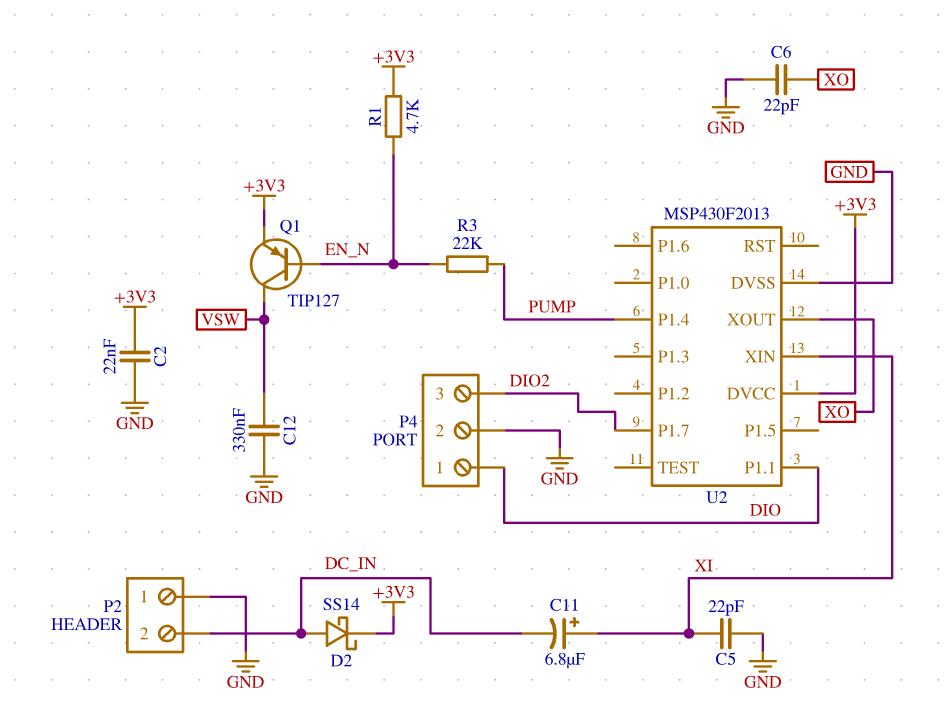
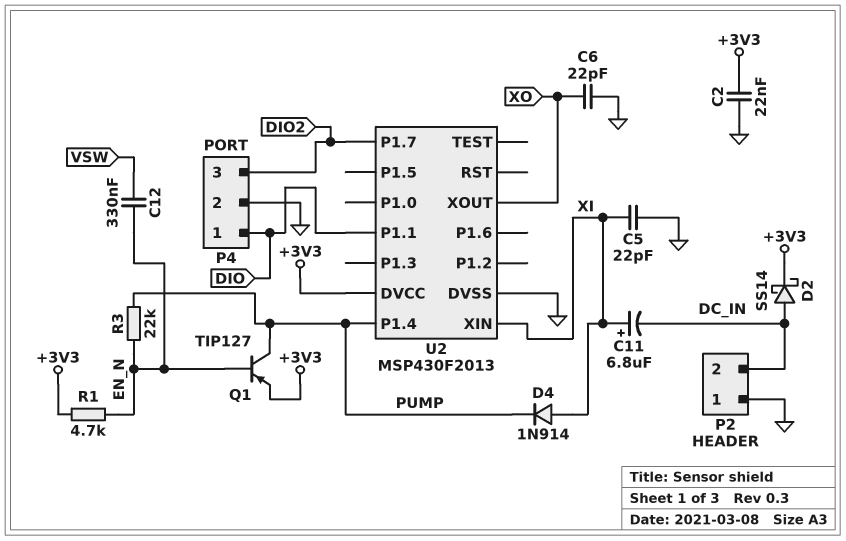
C12: 330nF (GND, VSW) -> 330nF (EN_N, VSW)
D4: none -> diode 1N914 (A XI, K PUMP)
Q1: PNP TIP127 (B EN_N, C VSW, E +3V3) -> PNP TIP127 (B EN_N, C PUMP, E +3V3)

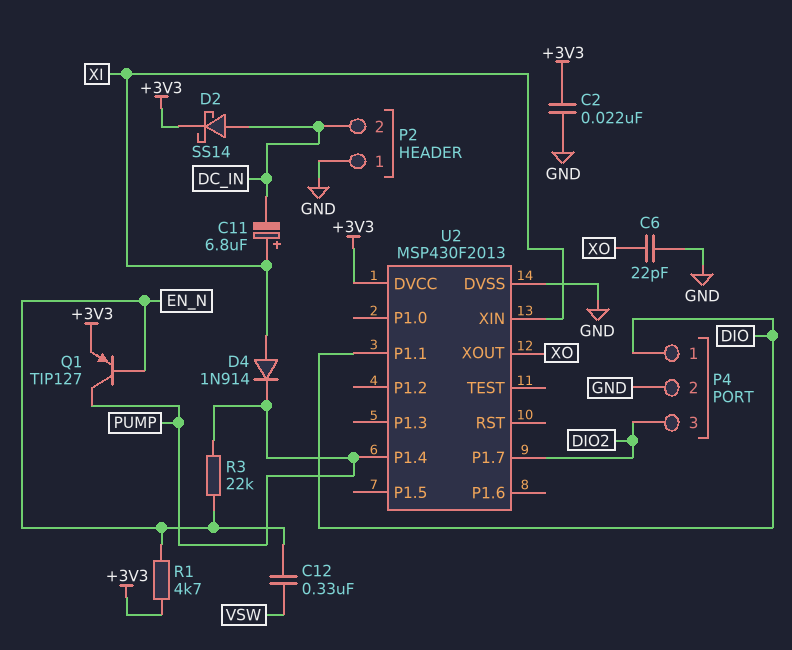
C5: 22pF (GND, XI) -> none

